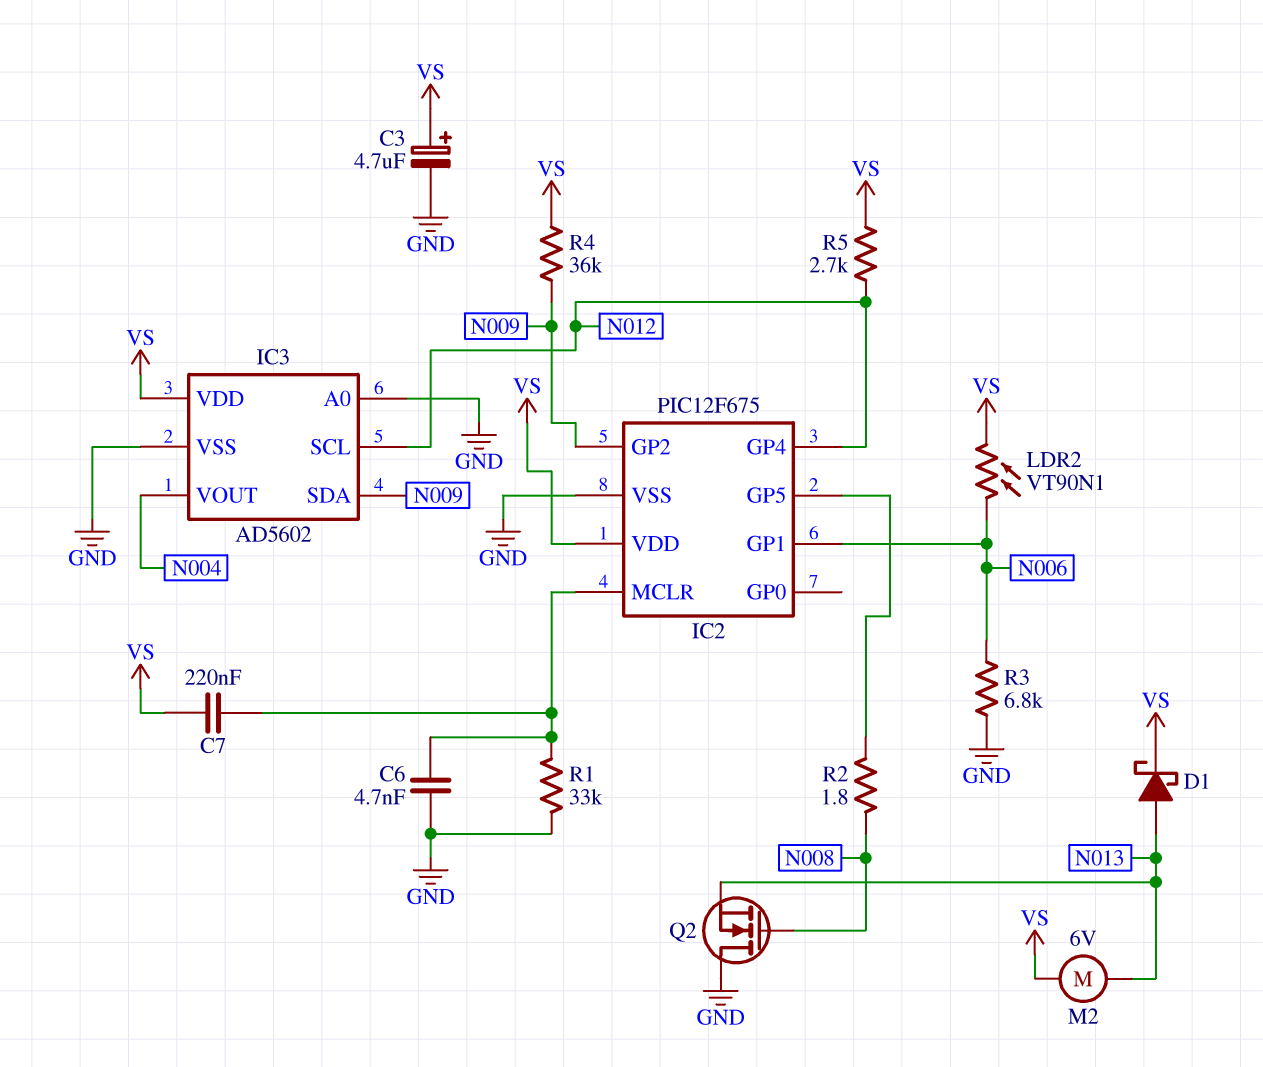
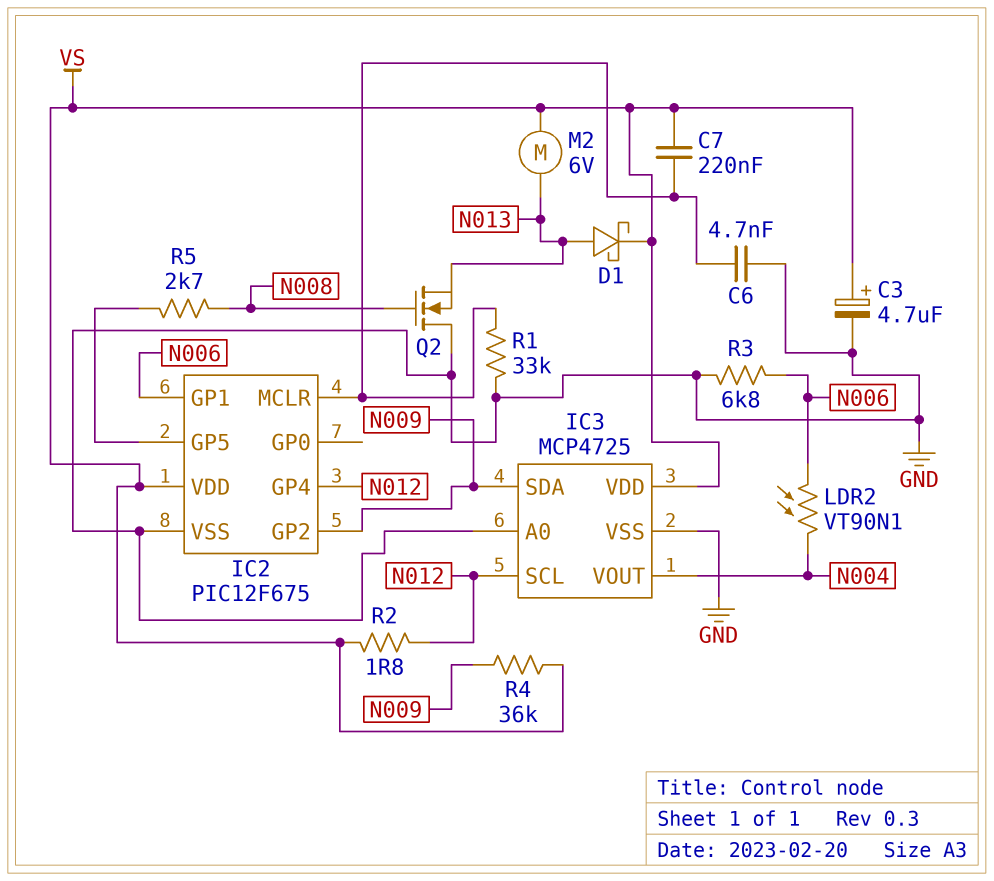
IC3: AD5602 -> MCP4725
LDR2: VT90N1 (N006, VS) -> VT90N1 (N004, N006)
R2: 1.8 (IC2/GP5, N008) -> 1.8 (N012, VS)
R5: 2.7k (N012, VS) -> 2.7k (IC2/GP5, N008)

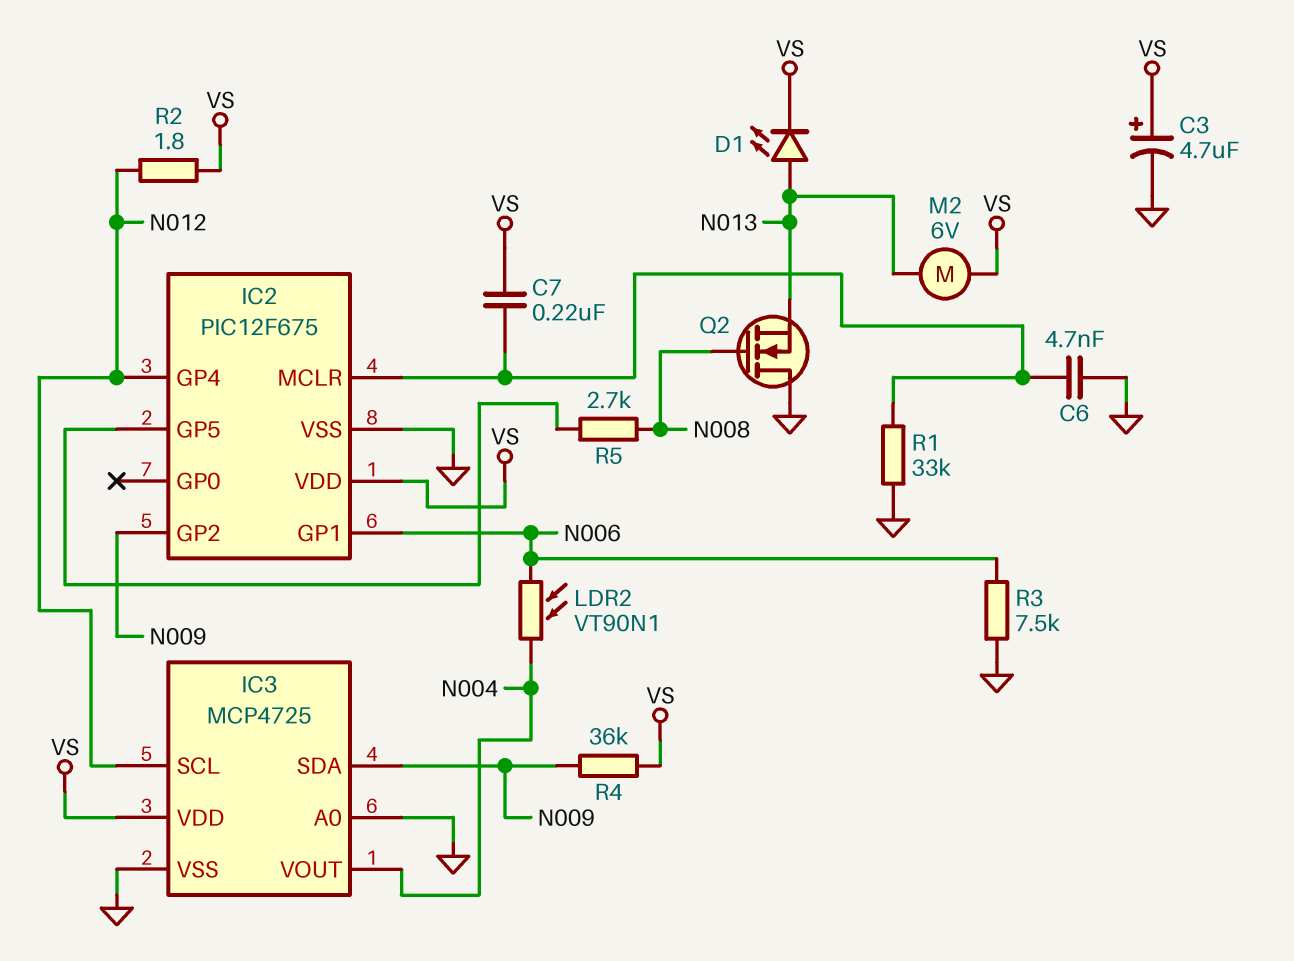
D1: schottky (A N013, K VS) -> LED (A N013, K VS)
R3: 6.8k (GND, N006) -> 7.5k (GND, N006)

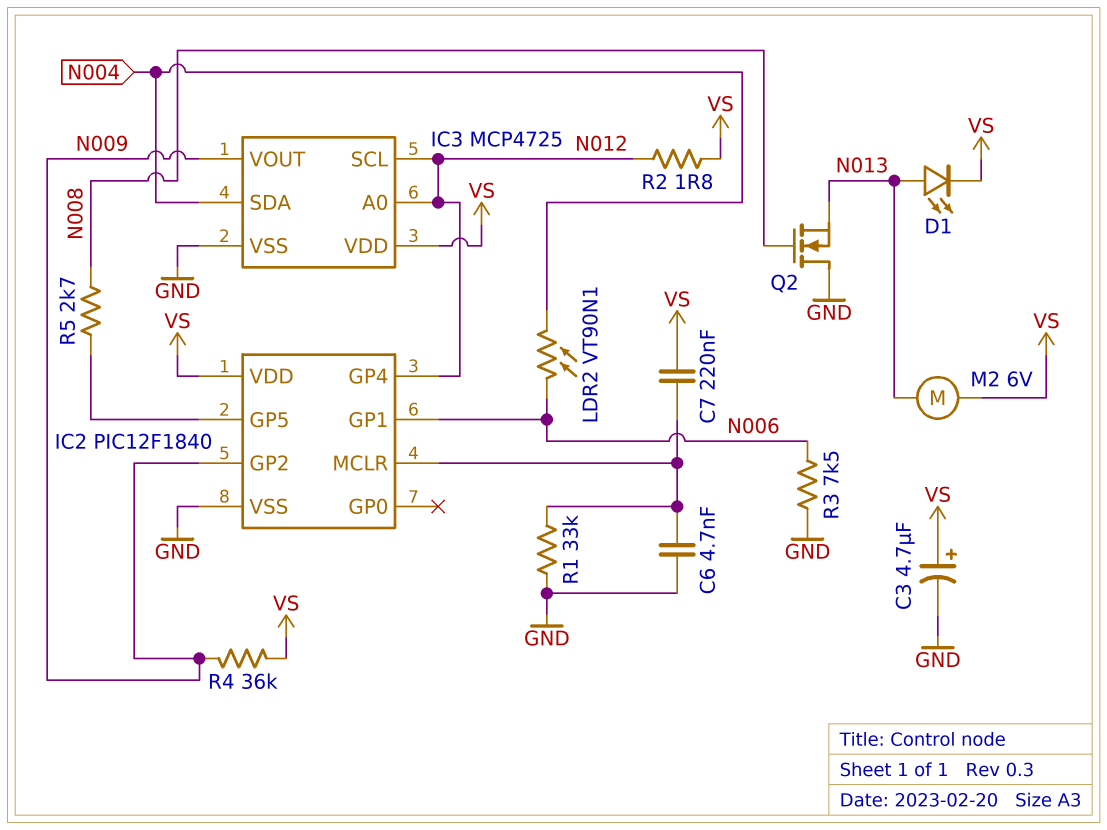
IC2: PIC12F675 -> PIC12F1840
IC3 pin A0: GND -> N012
IC3 pin SDA: N009 -> N004
IC3 pin VOUT: N004 -> N009

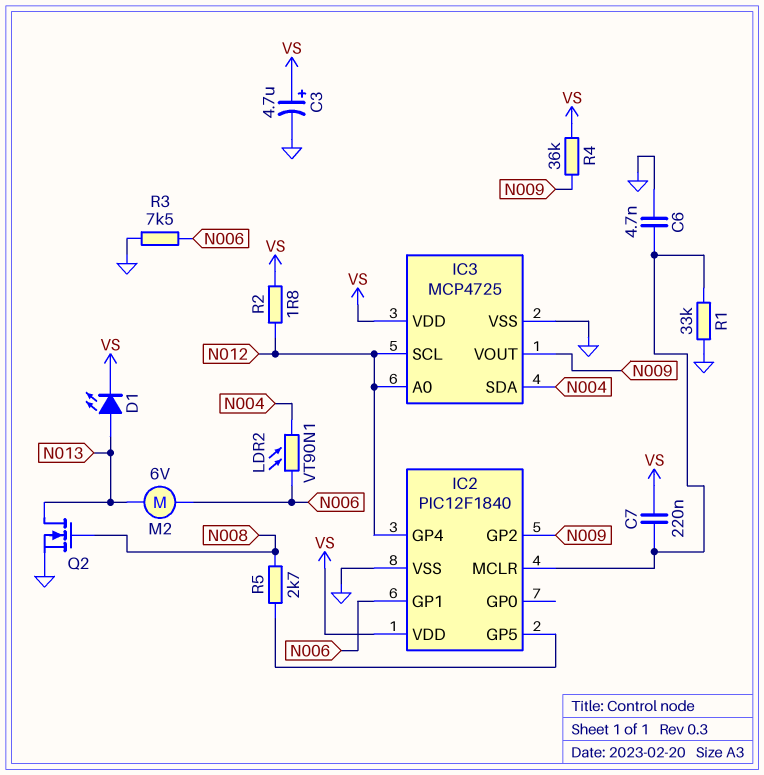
M2: motor 6V (N013, VS) -> motor 6V (N006, N013)
Q2: NMOS (G N008, D GND, S N013) -> NMOS (G N008, D N013, S GND)

